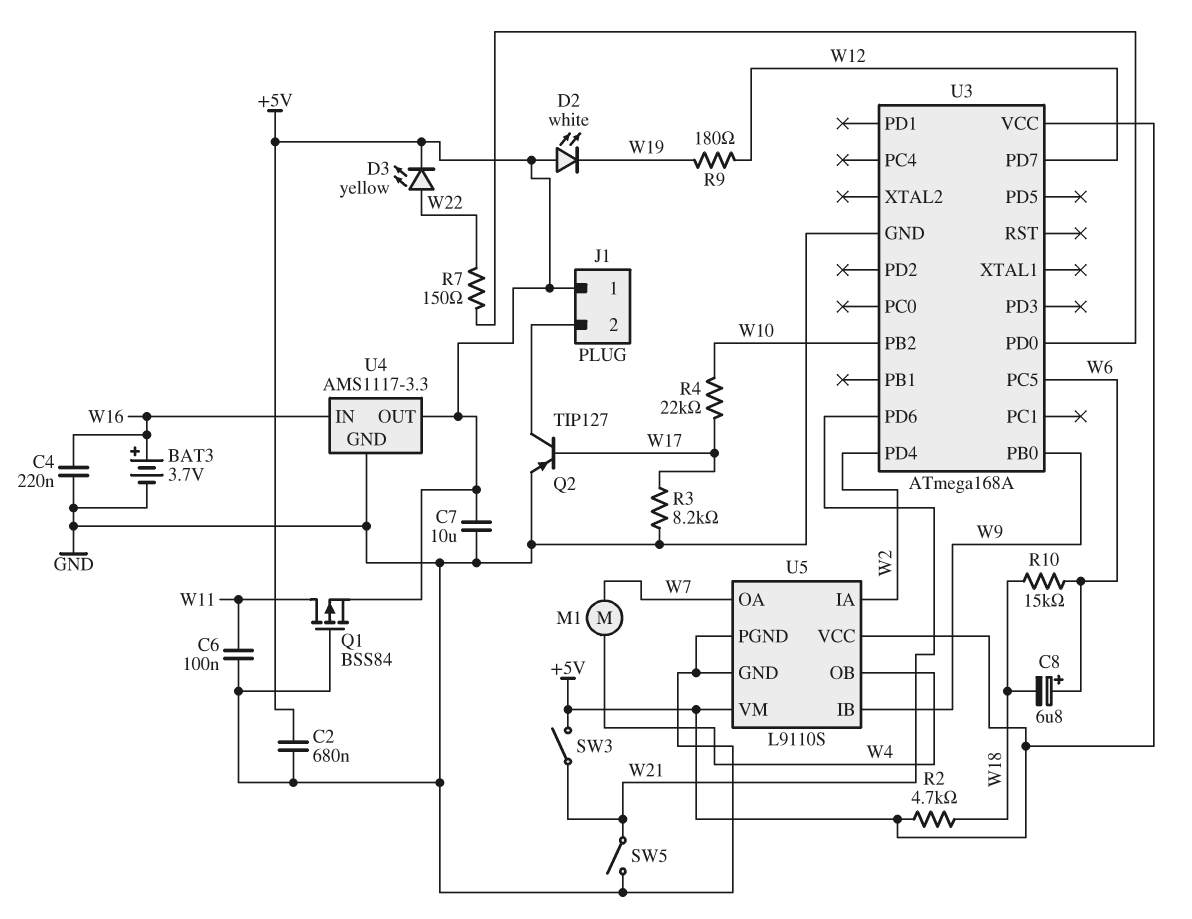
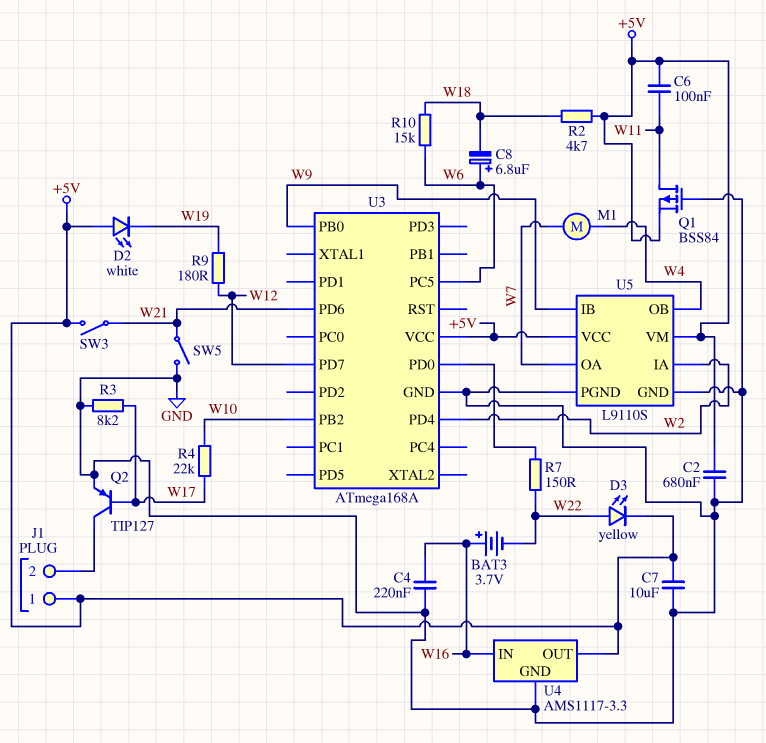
BAT3: 3.7V (plus W16, minus GND) -> 3.7V (plus W16, minus W22)
C6: 100nF (GND, W11) -> 100nF (+5V, W11)

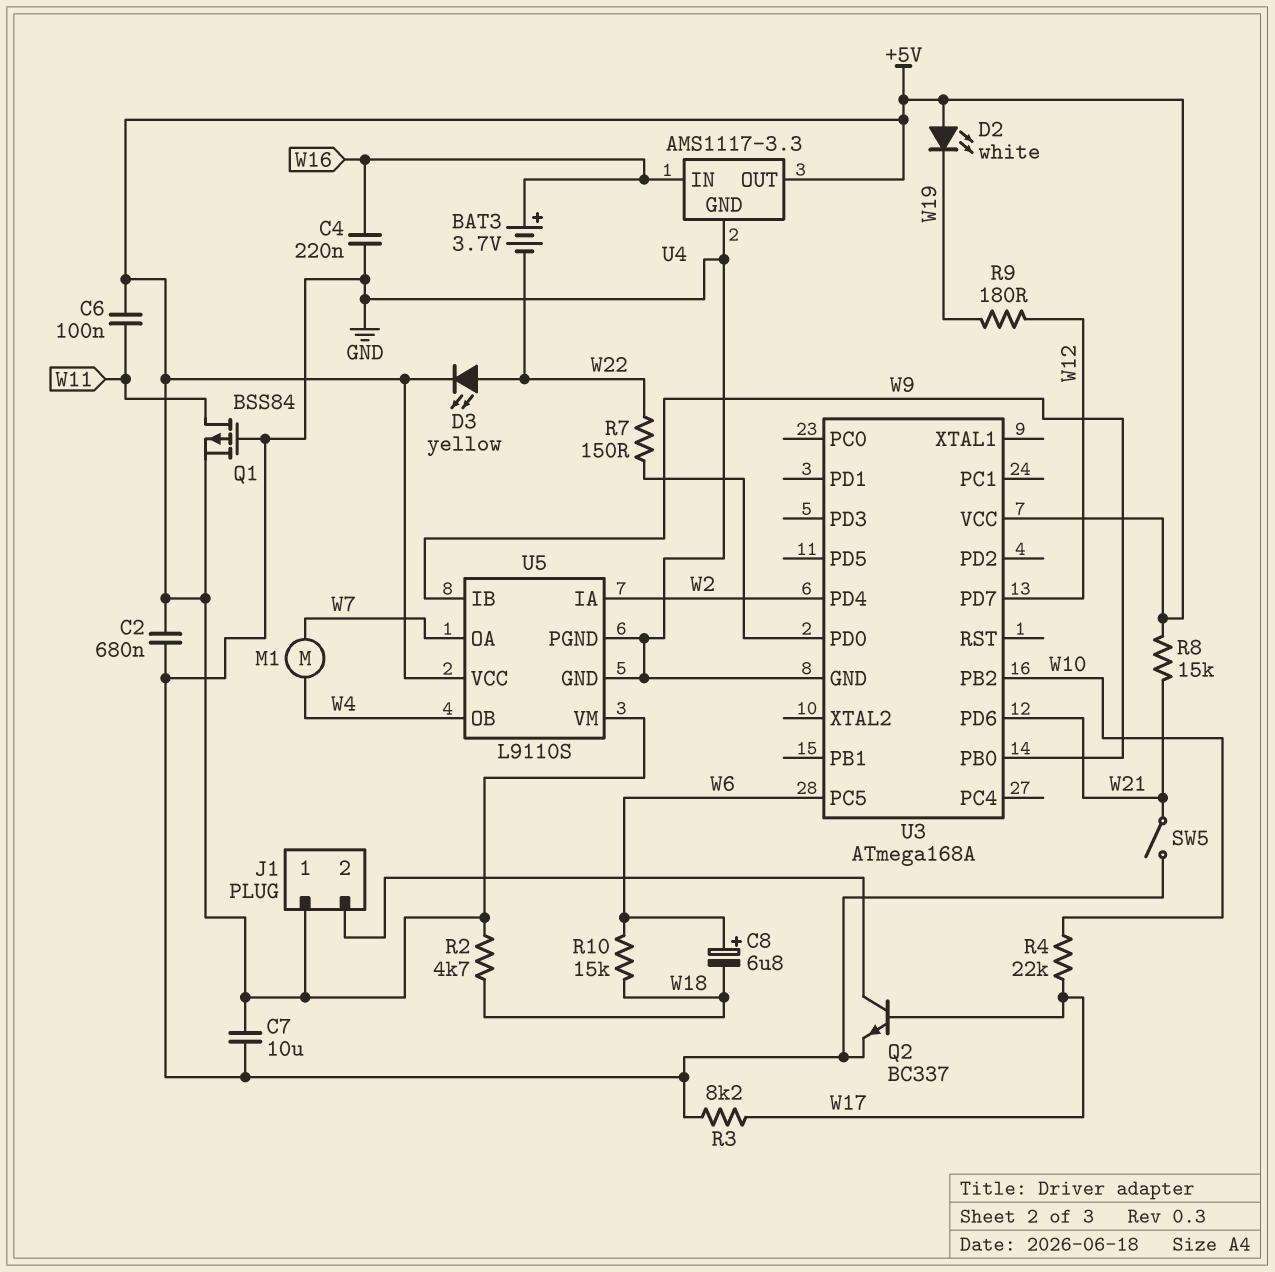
Q2: PNP TIP127 (B W17, C J1/2, E GND) -> NPN BC337 (B W17, C J1/2, E GND)
R8: none -> 15k (+5V, W21)
SW3: switch (+5V, W21) -> none

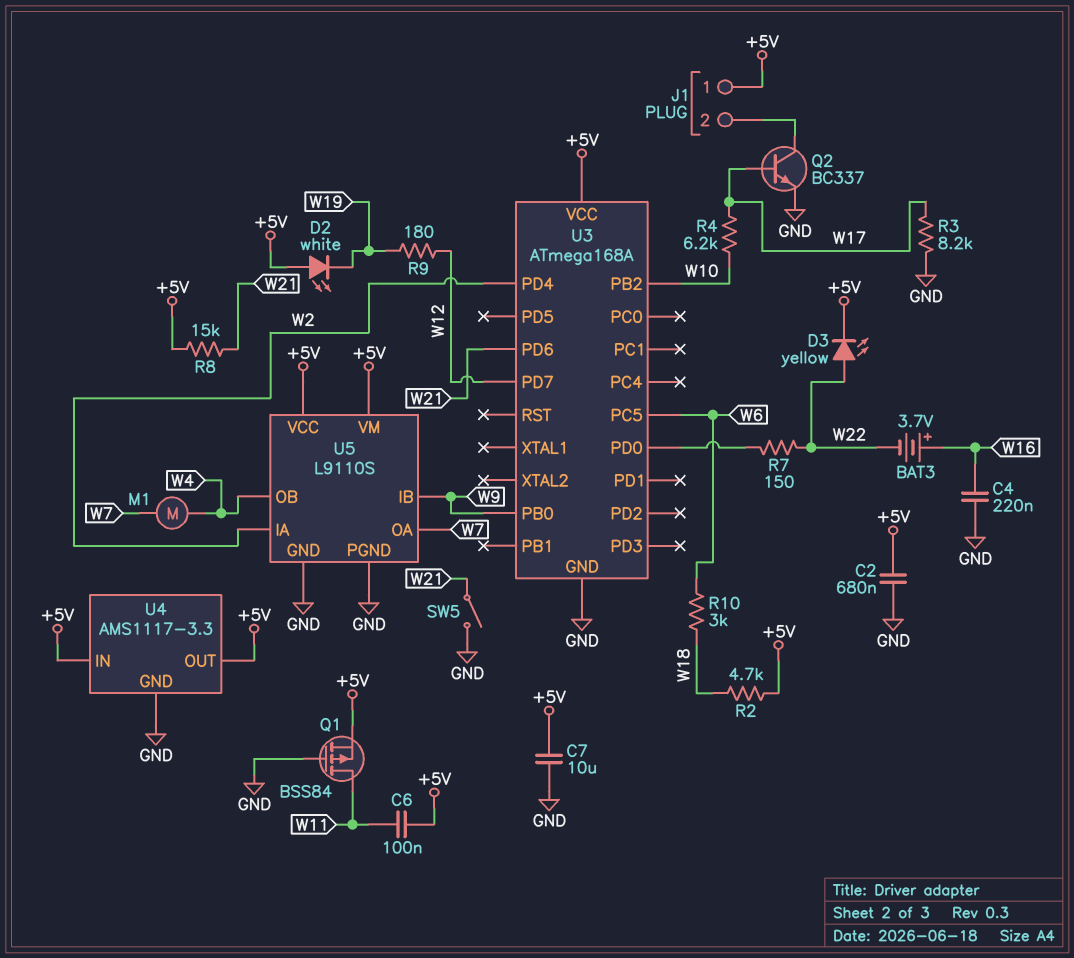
C8: 6.8uF (plus W6, minus W18) -> none
R4: 22k (W10, W17) -> 6.2k (W10, W17)
R10: 15k (W6, W18) -> 3k (W6, W18)
U4 pin IN: W16 -> +5V

